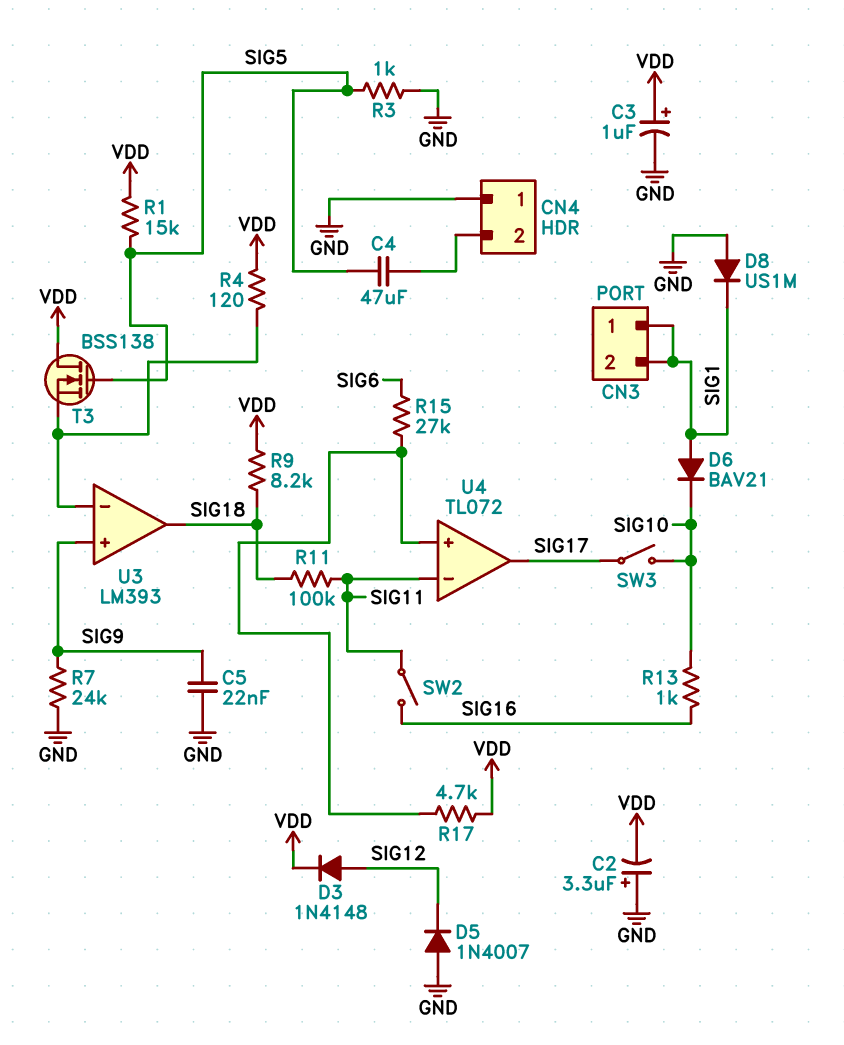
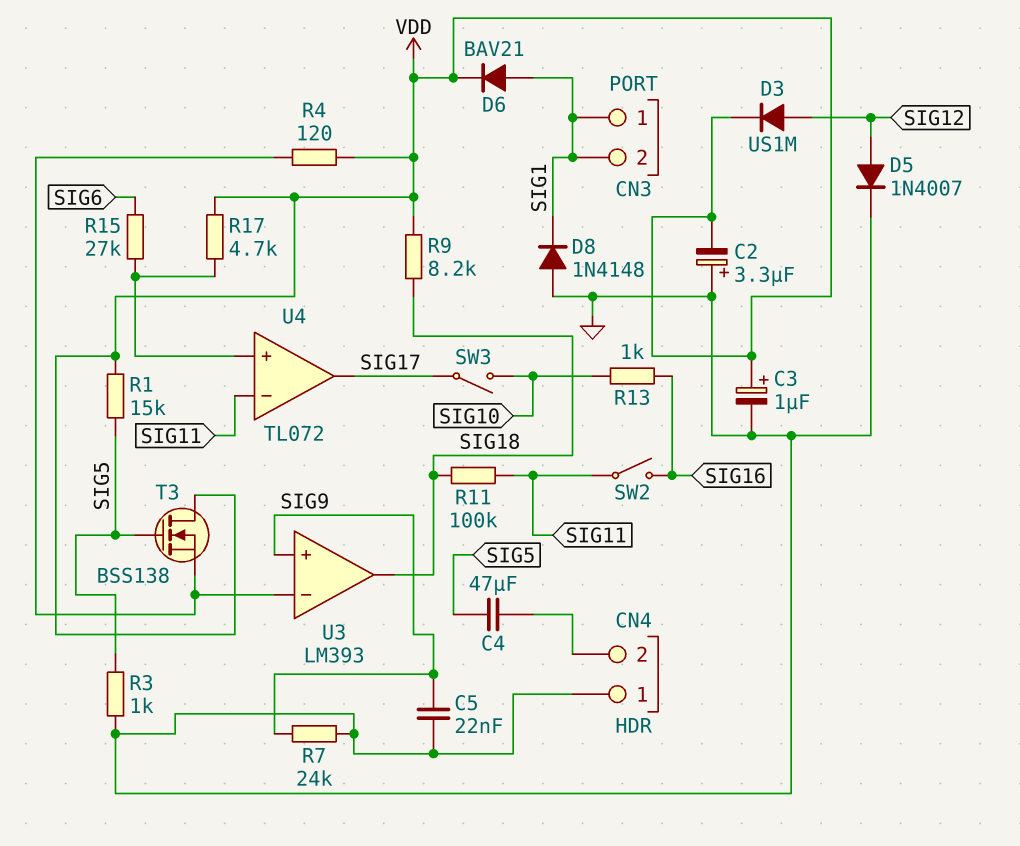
D3: diode 1N4148 (A SIG12, K VDD) -> diode US1M (A SIG12, K VDD)
D5: diode 1N4007 (A GND, K SIG12) -> diode 1N4007 (A SIG12, K GND)
D6: diode BAV21 (A SIG1, K SIG10) -> diode BAV21 (A SIG1, K VDD)
D8: diode US1M (A GND, K SIG1) -> diode 1N4148 (A GND, K SIG1)

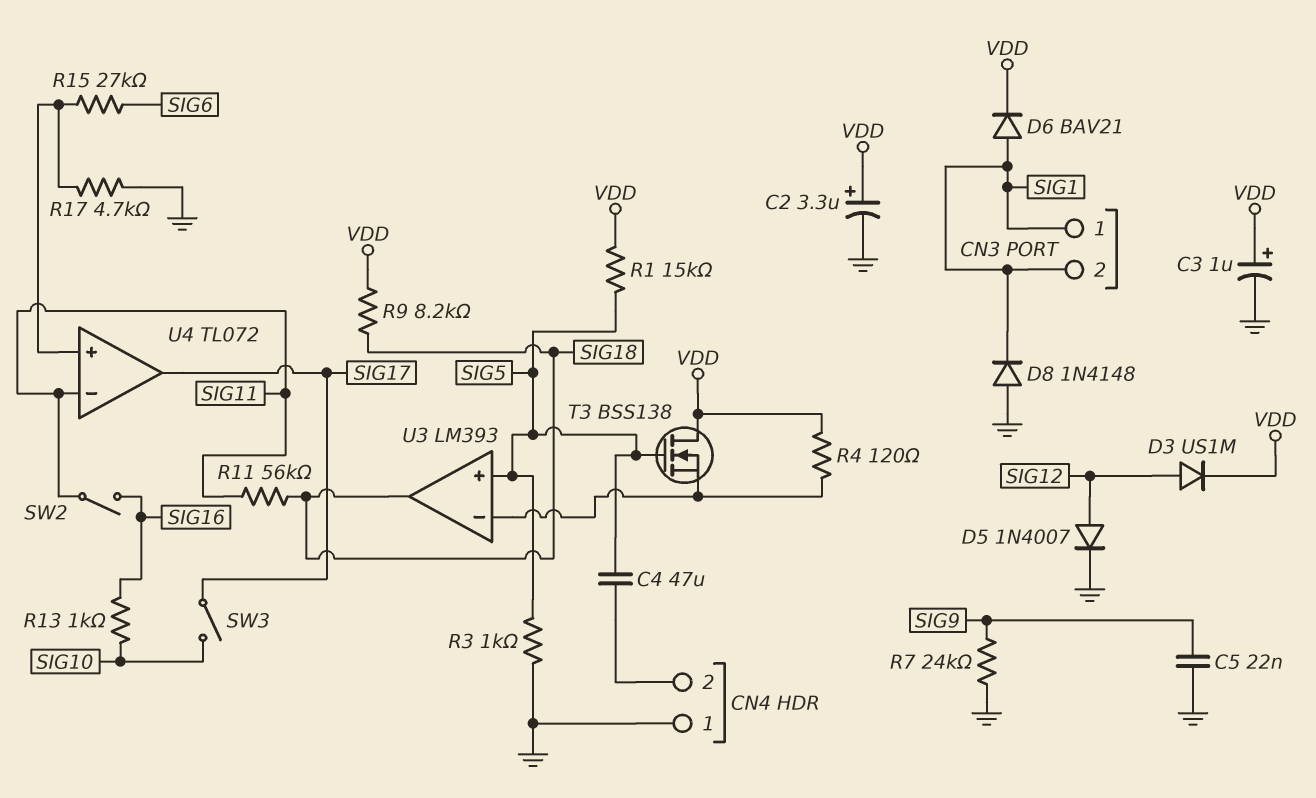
C2: 3.3uF (plus GND, minus VDD) -> 3.3uF (plus VDD, minus GND)
R11: 100k (SIG11, SIG18) -> 56k (SIG11, SIG18)
R17: 4.7k (U4/in+, VDD) -> 4.7k (GND, U4/in+)
U3 pin in+: SIG9 -> SIG5

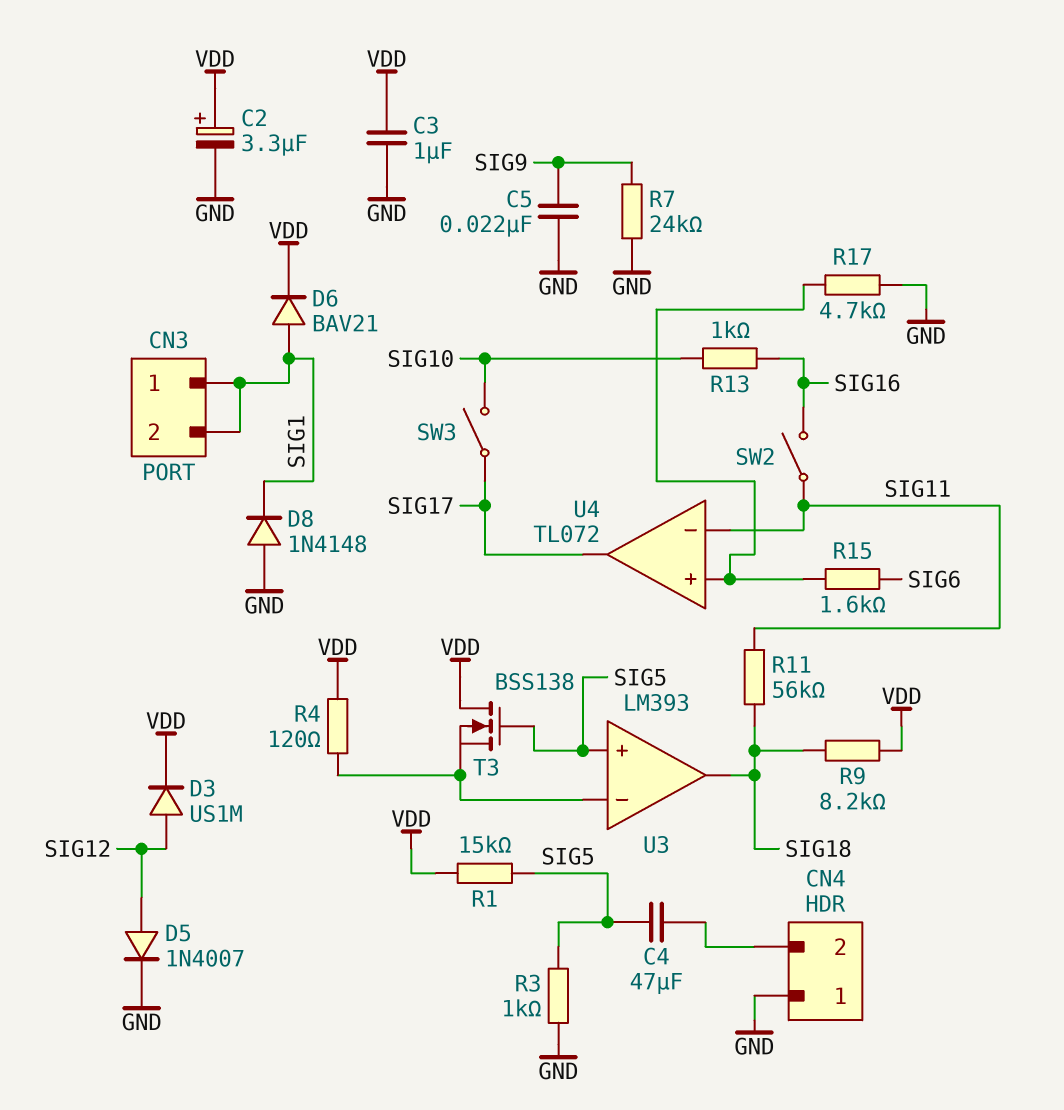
C3: 1uF (plus VDD, minus GND) -> 1uF (GND, VDD)
R15: 27k (SIG6, U4/in+) -> 1.6k (SIG6, U4/in+)

